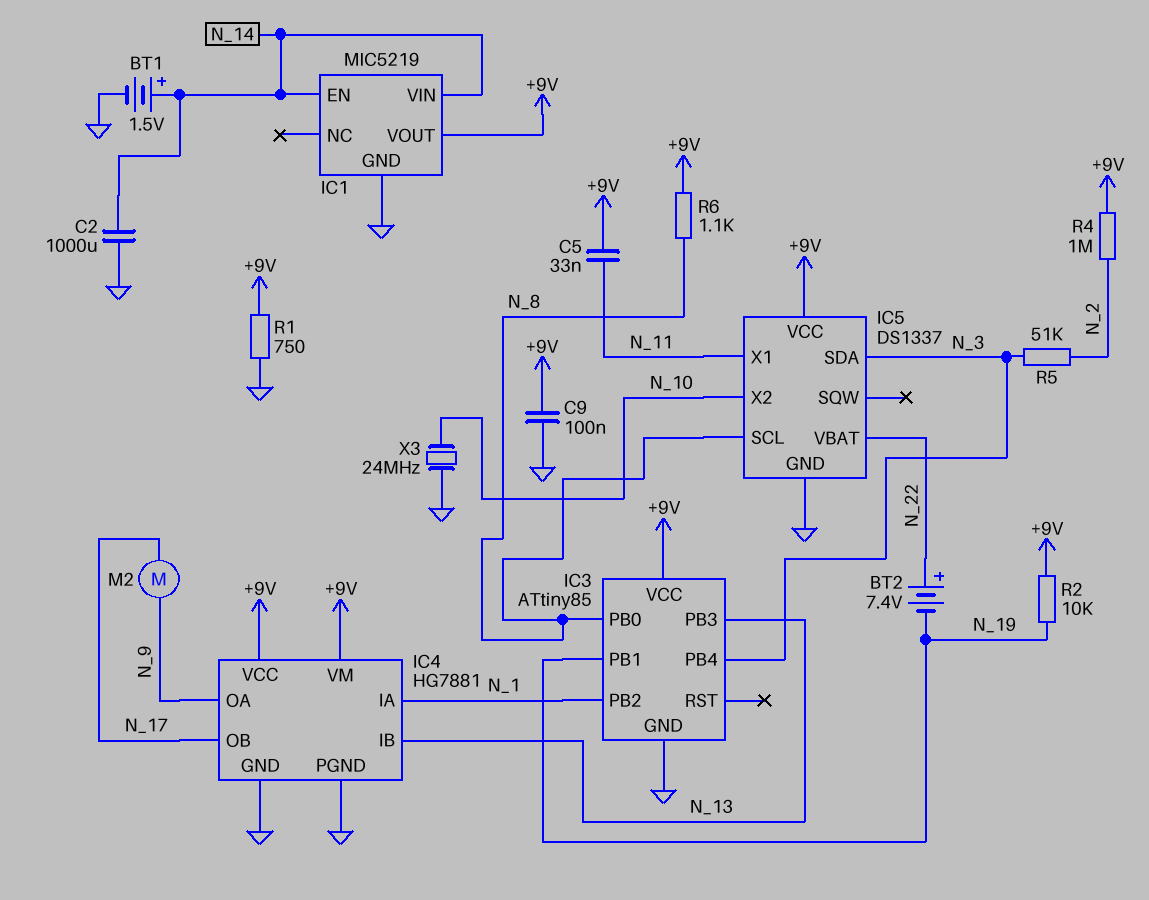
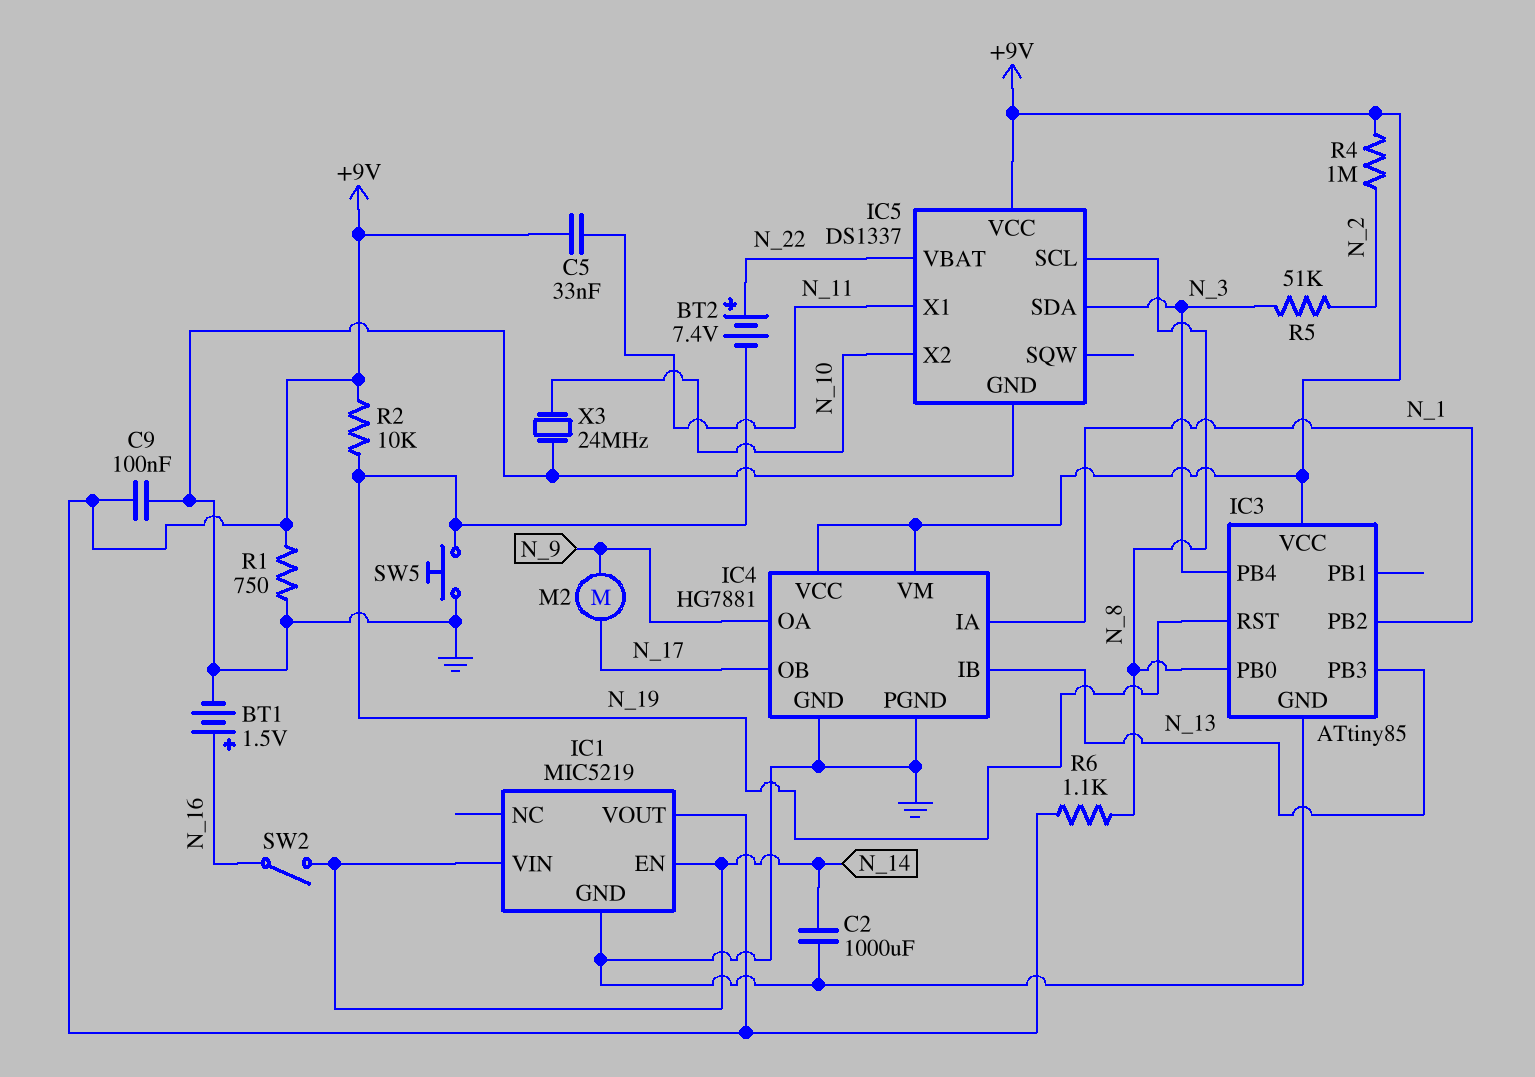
BT1: 1.5V (plus N_14, minus GND) -> 1.5V (plus N_16, minus GND)
IC3 pin PB1: N_19 -> none
IC3 pin RST: none -> N_19
SW2: none -> switch (N_14, N_16)
SW5: none -> button (GND, N_19)

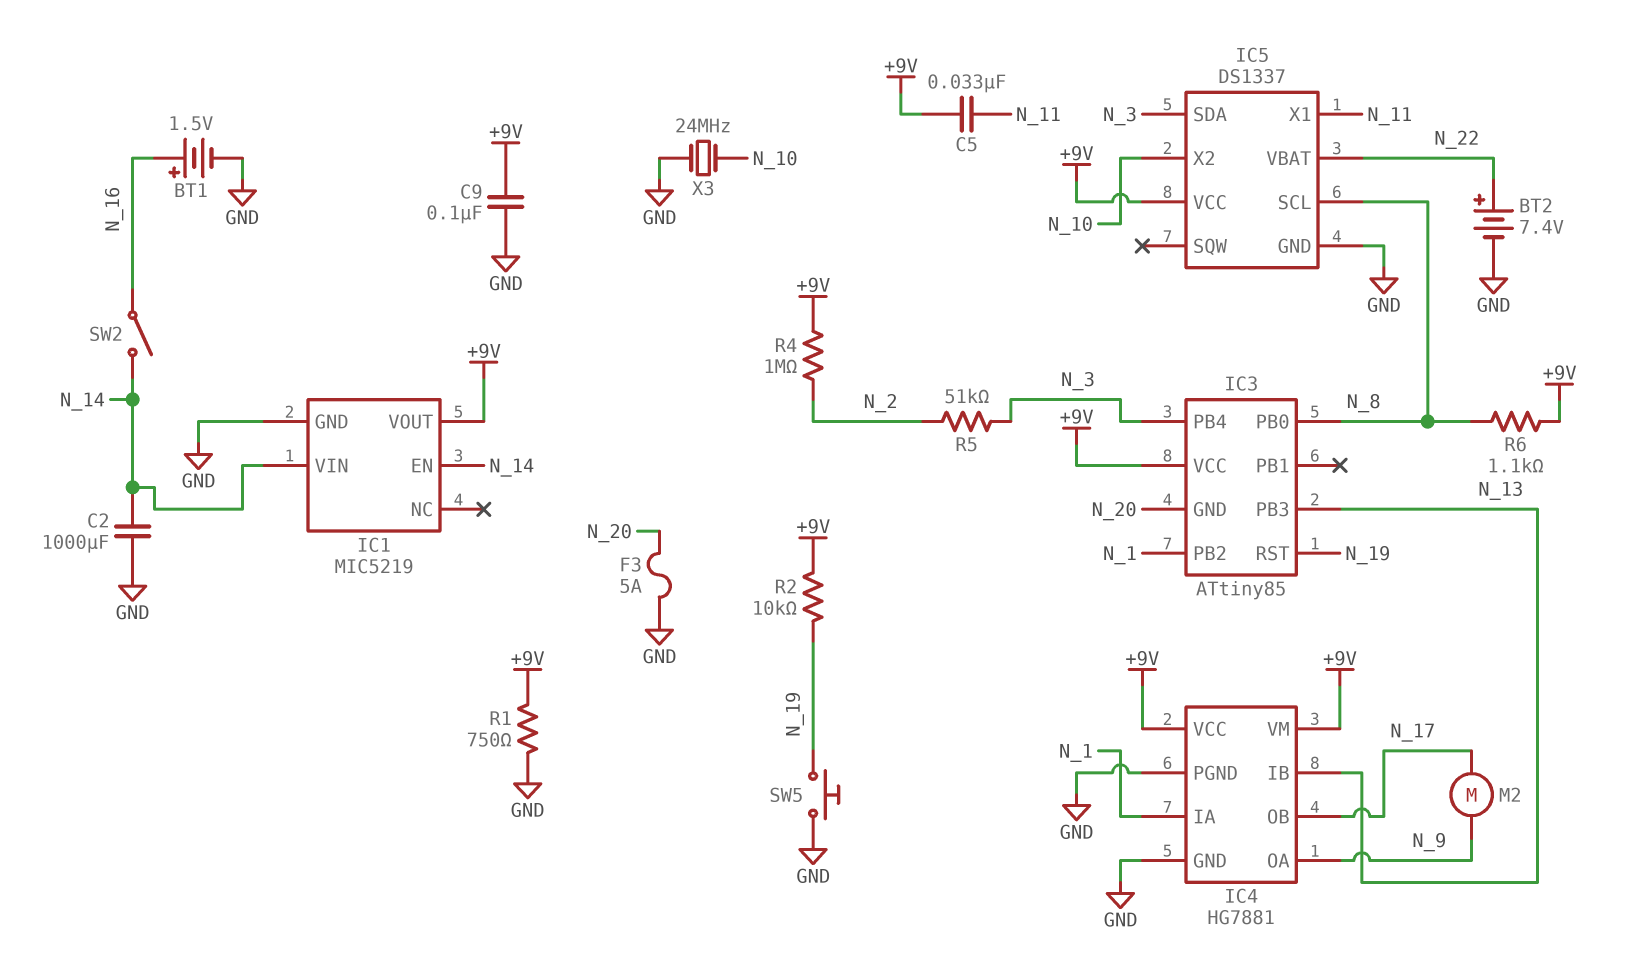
BT2: 7.4V (plus N_22, minus N_19) -> 7.4V (plus N_22, minus GND)
F3: none -> 5A (GND, N_20)
IC3 pin GND: GND -> N_20

